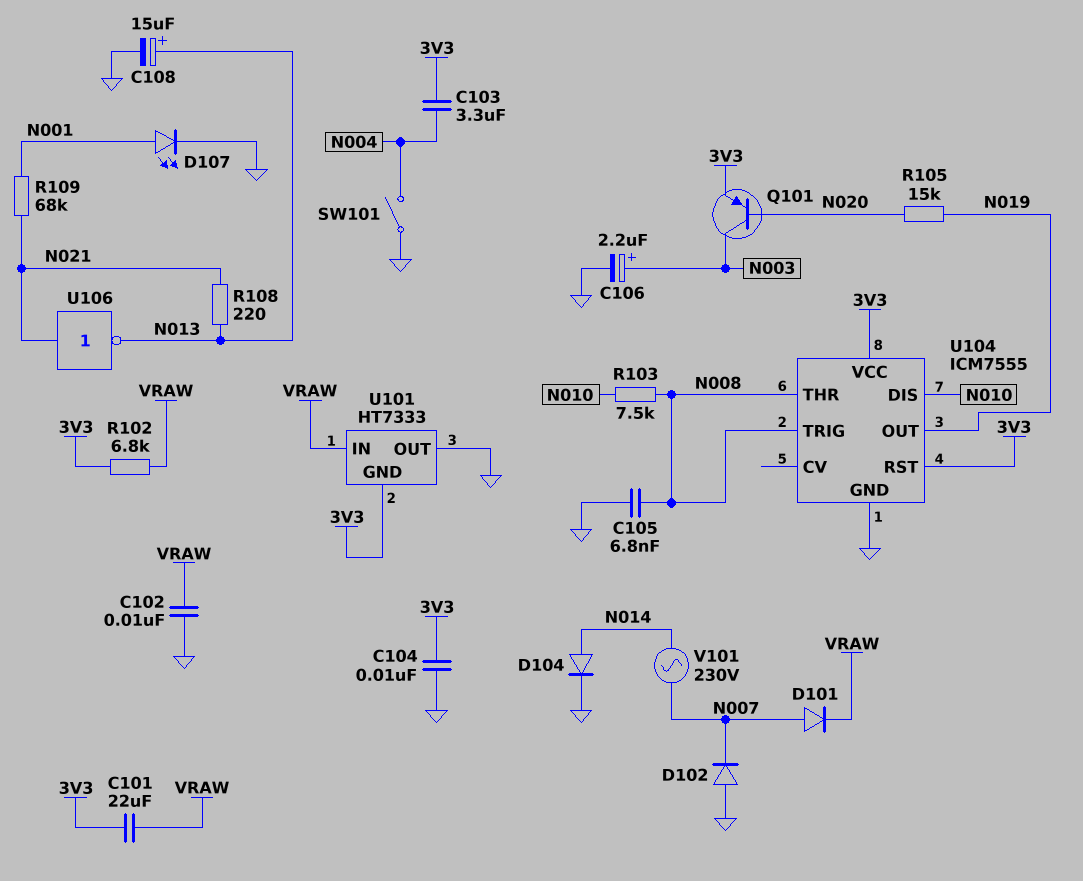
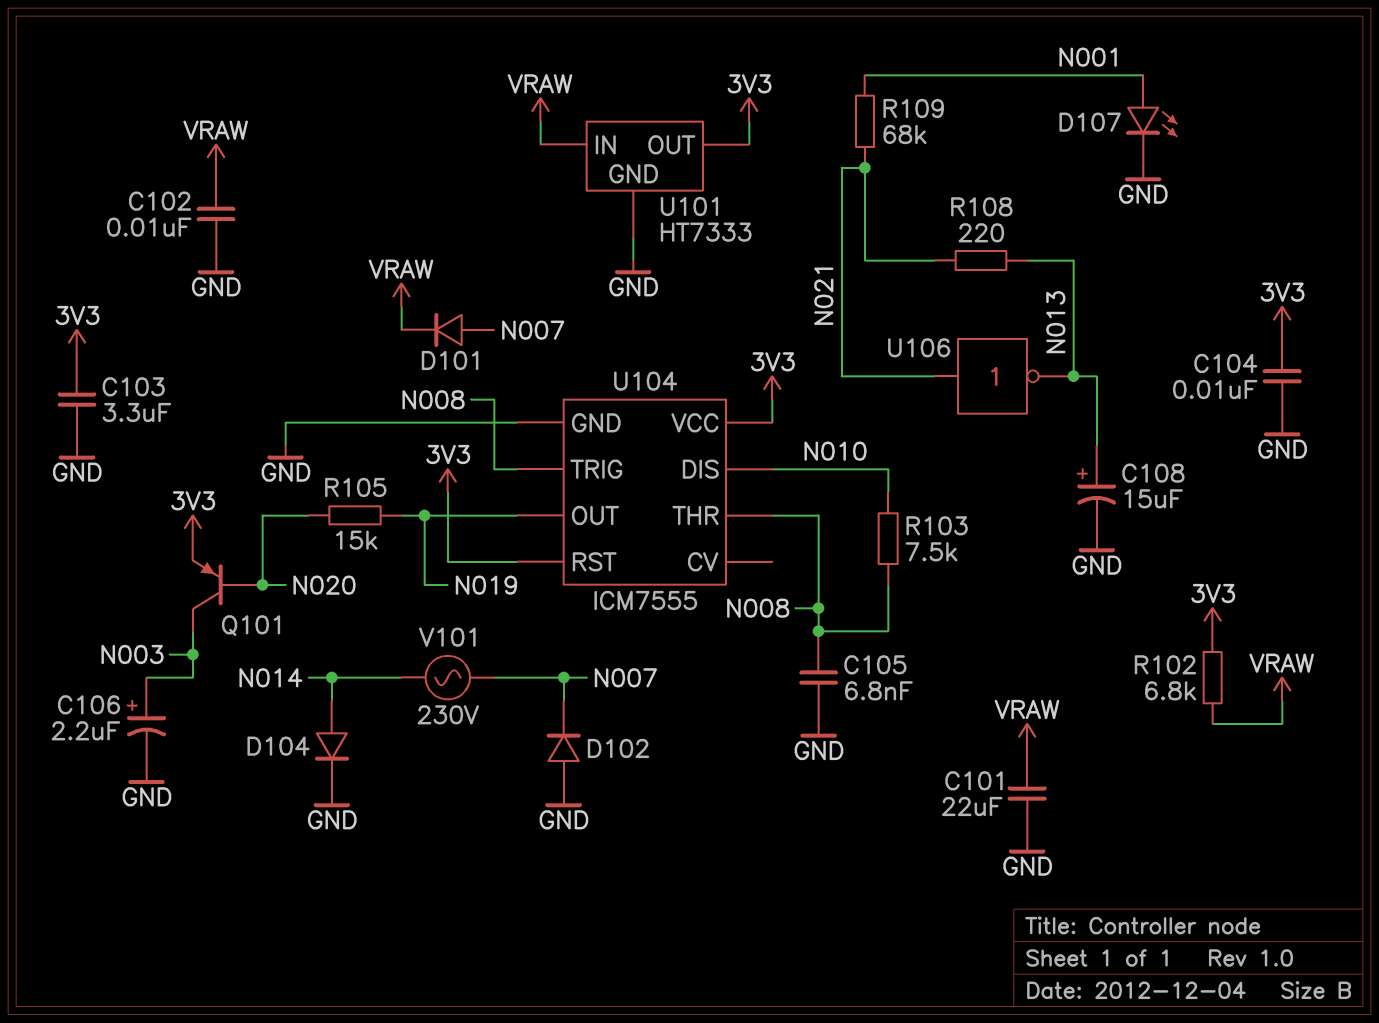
C101: 22uF (3V3, VRAW) -> 22uF (GND, VRAW)
C103: 3.3uF (3V3, N004) -> 3.3uF (3V3, GND)
SW101: switch (GND, N004) -> none
U101 pin GND: 3V3 -> GND
U101 pin OUT: GND -> 3V3

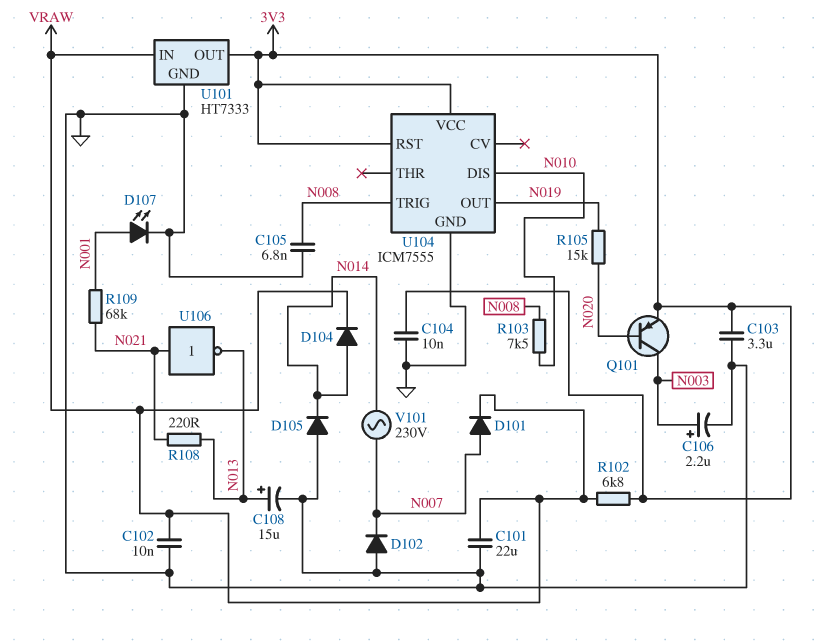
D104: diode (A N014, K GND) -> diode (A N014, K VRAW)
D105: none -> diode (A GND, K N014)
U104 pin THR: N008 -> none

